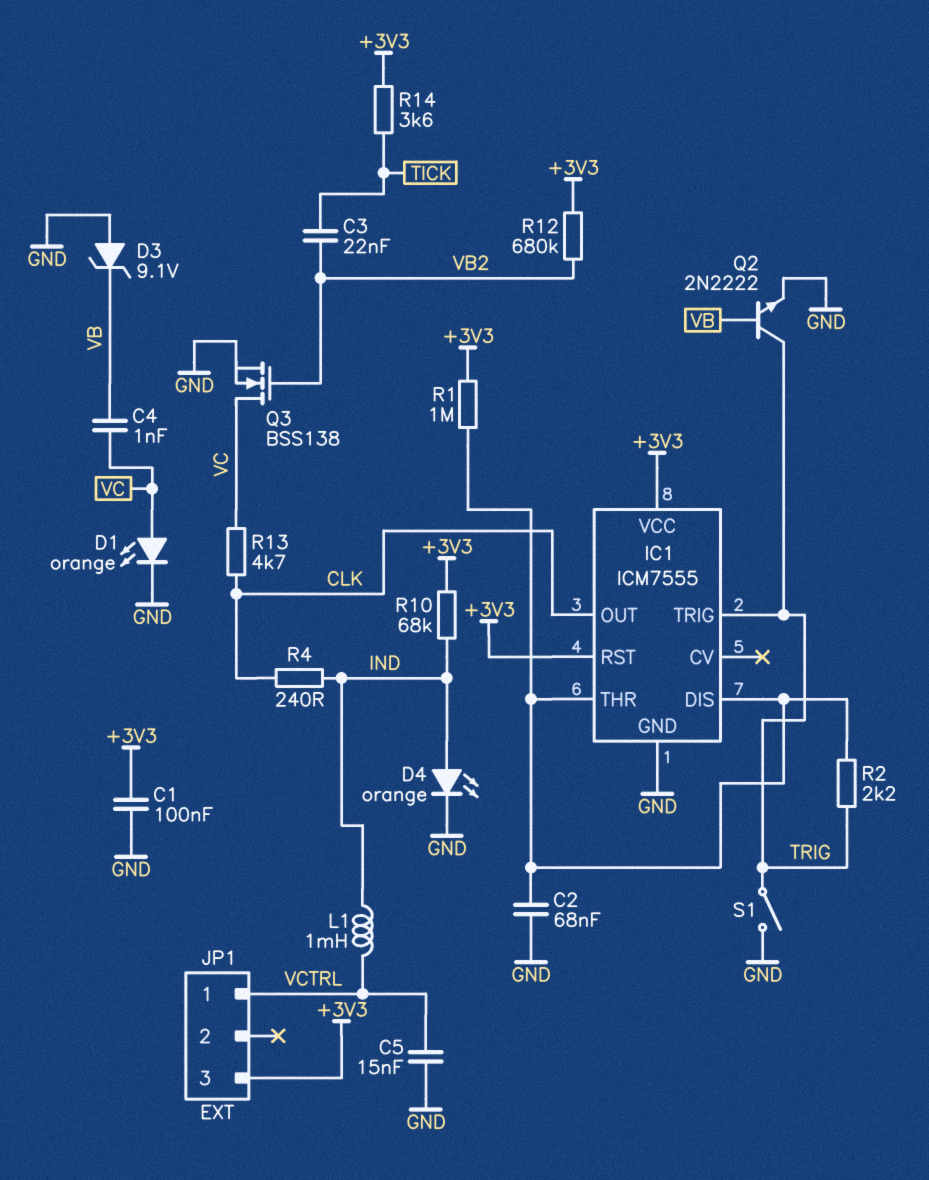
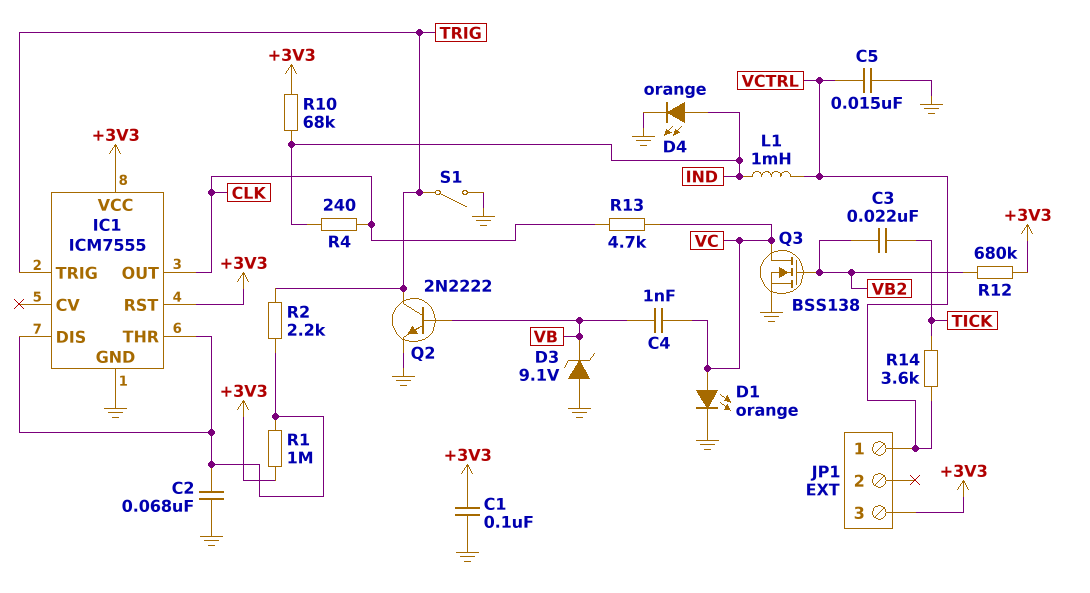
R14: 3.6k (+3V3, TICK) -> 3.6k (TICK, VCTRL)

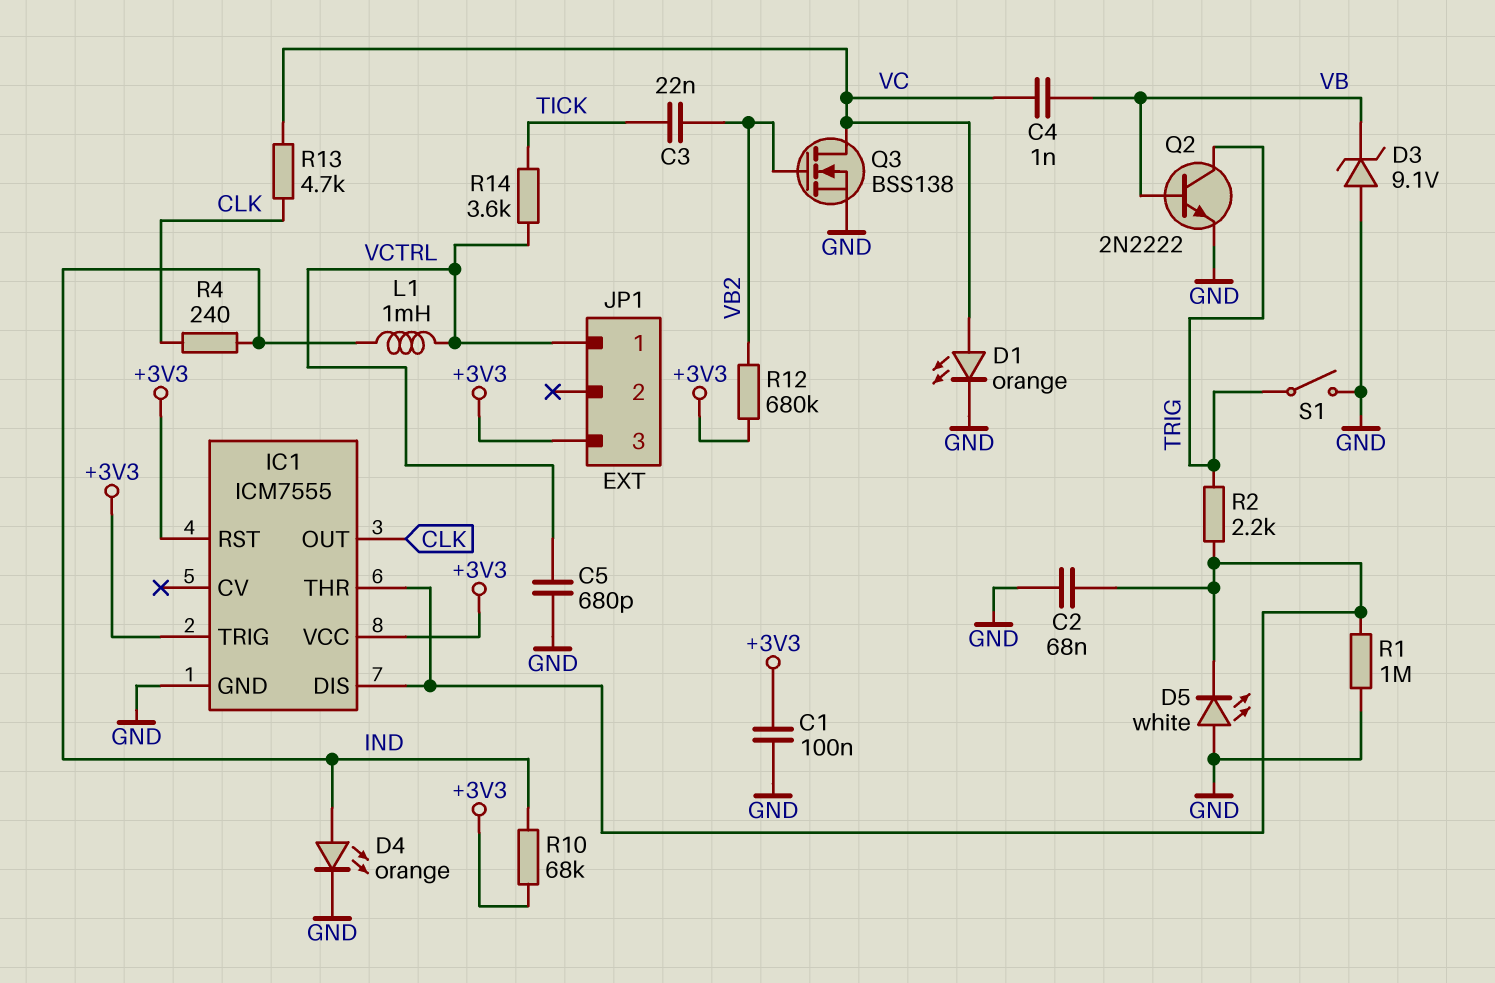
C5: 15nF (GND, VCTRL) -> 680pF (GND, VCTRL)
D5: none -> LED white (A GND, K IC1/DIS)
IC1 pin TRIG: TRIG -> +3V3
R1: 1M (+3V3, IC1/DIS) -> 1M (GND, IC1/DIS)

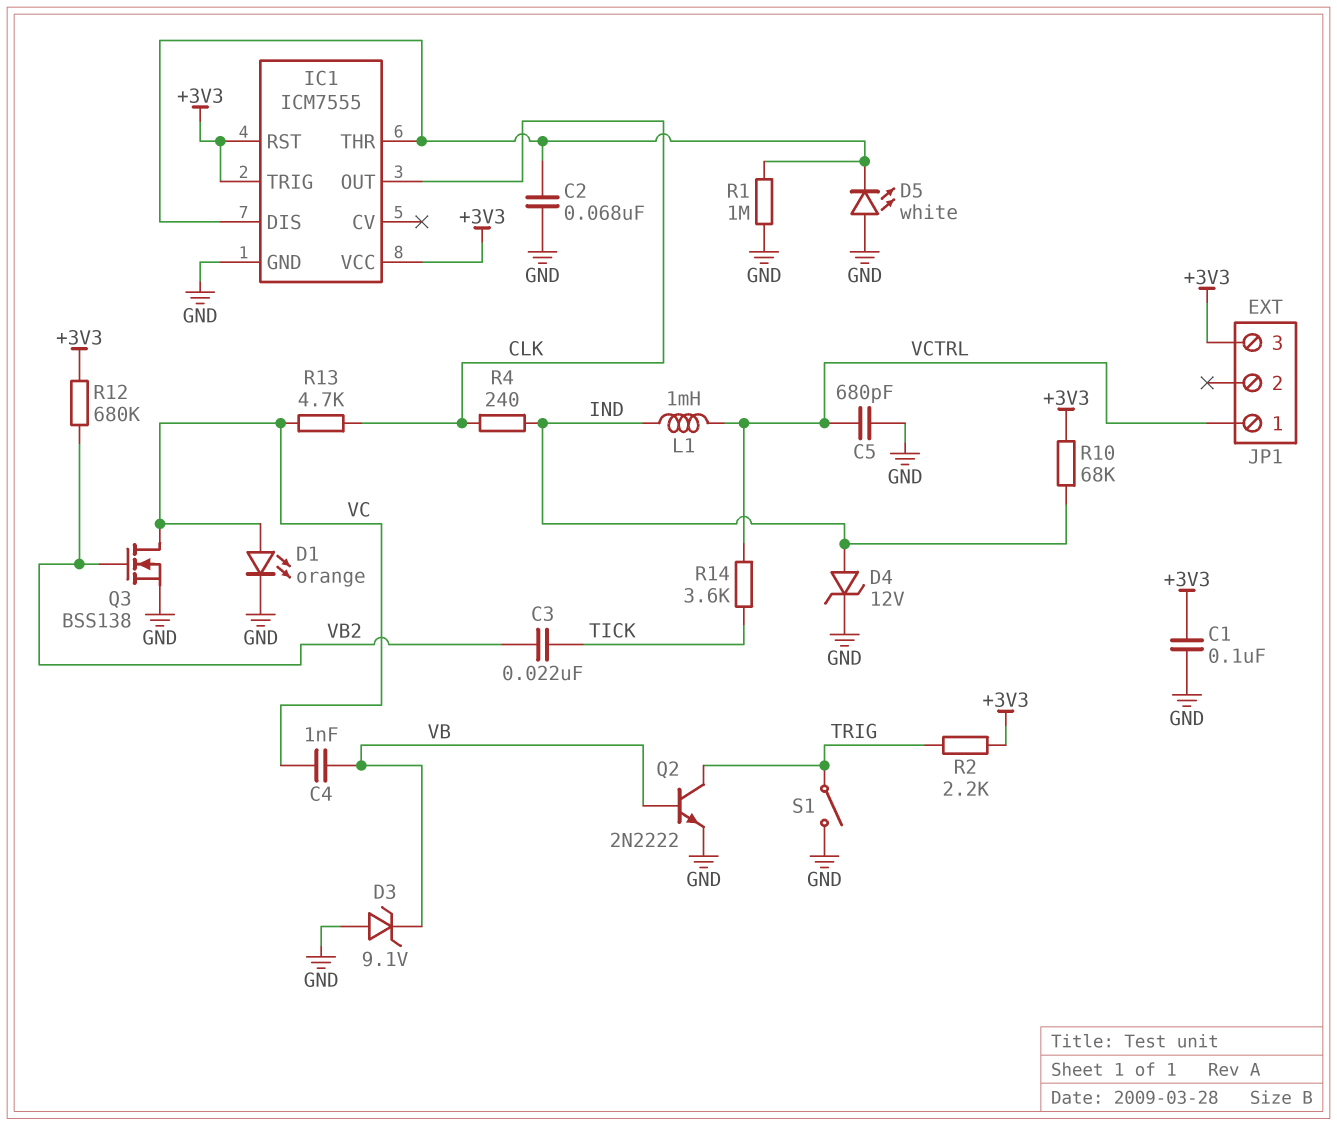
D4: LED orange (A IND, K GND) -> zener 12V (A IND, K GND)
R2: 2.2k (IC1/DIS, TRIG) -> 2.2k (+3V3, TRIG)

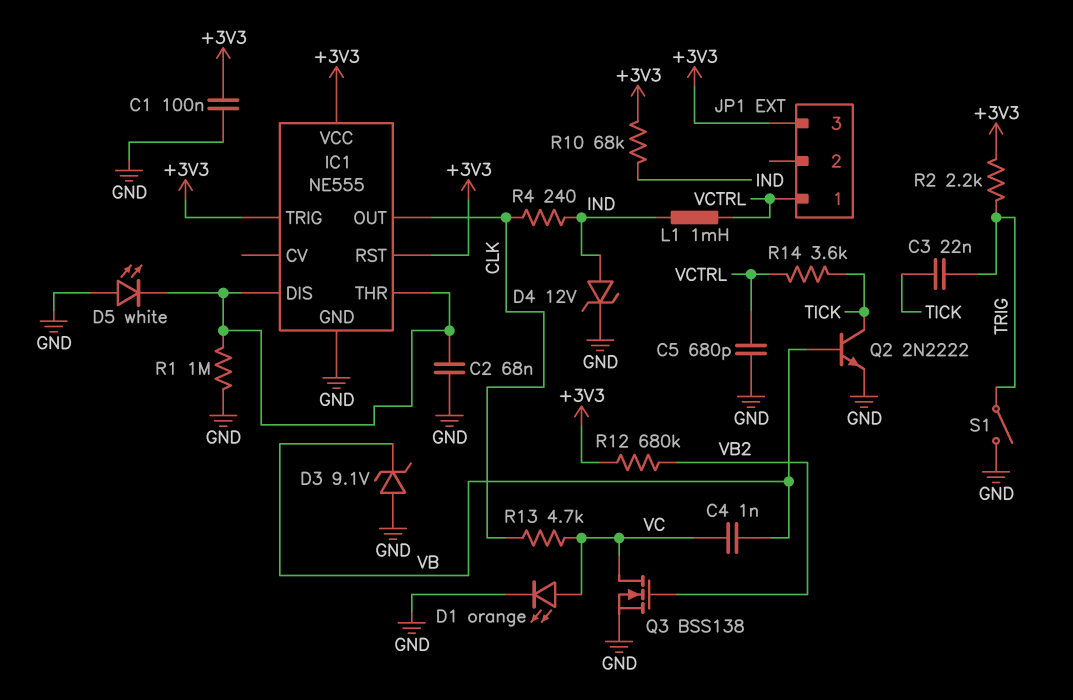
C3: 22nF (TICK, VB2) -> 22nF (TICK, TRIG)
IC1: ICM7555 -> NE555
Q2: NPN 2N2222 (B VB, C TRIG, E GND) -> NPN 2N2222 (B VB, C TICK, E GND)

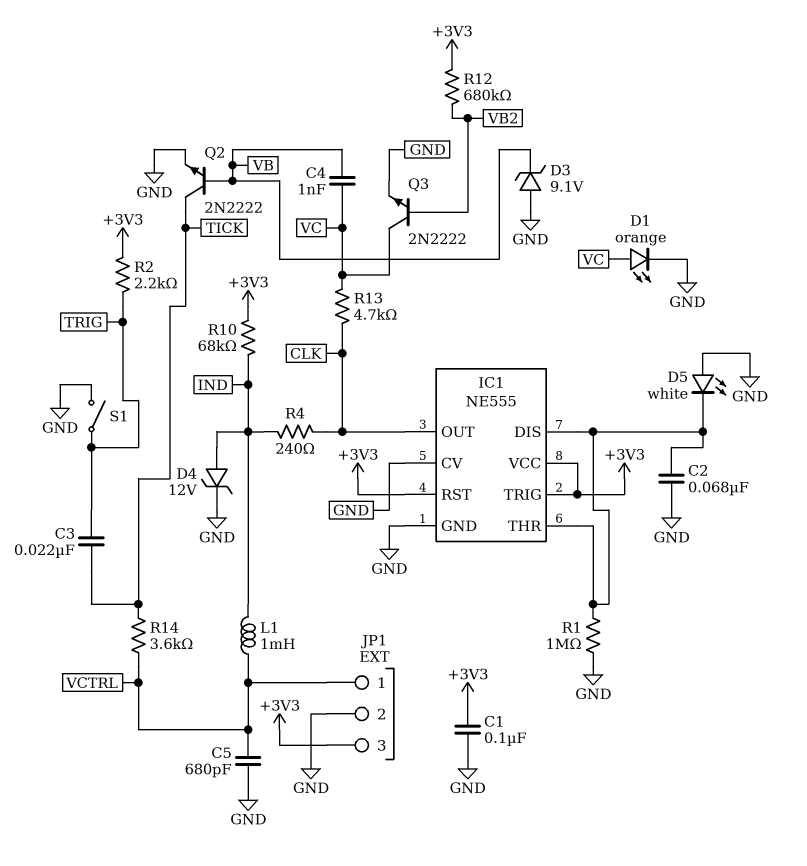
IC1 pin CV: none -> GND
JP1 pin 2: none -> GND
Q3: NMOS BSS138 (G VB2, D VC, S GND) -> NPN 2N2222 (B VB2, C VC, E GND)

